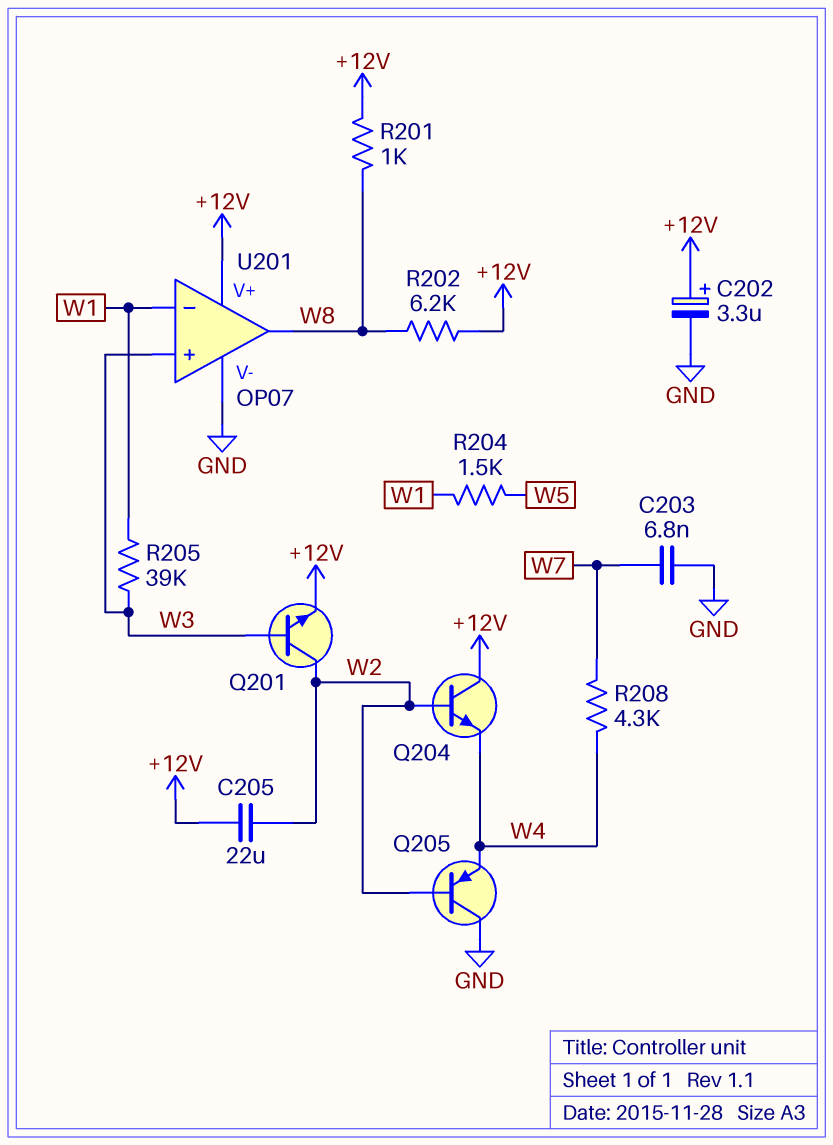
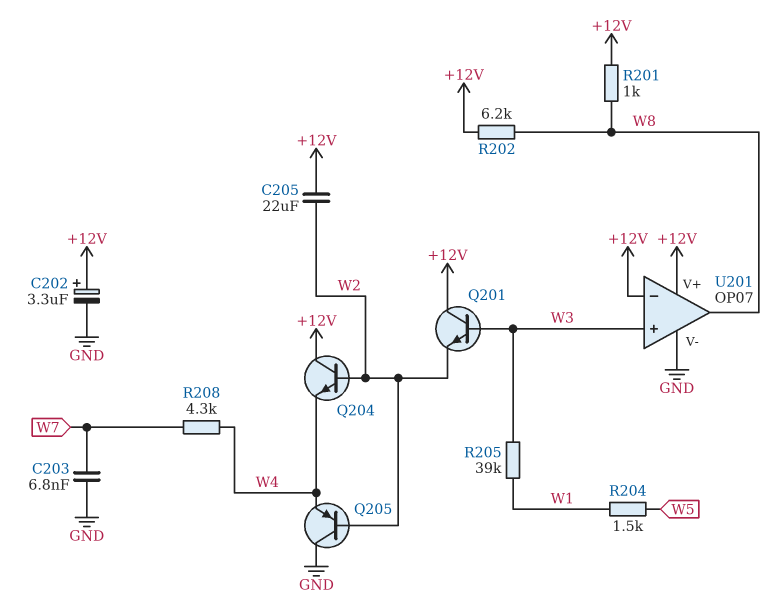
Q201: NPN (B W3, C W2, E +12V) -> NPN (B W3, C +12V, E W2)
U201 pin in-: W1 -> +12V

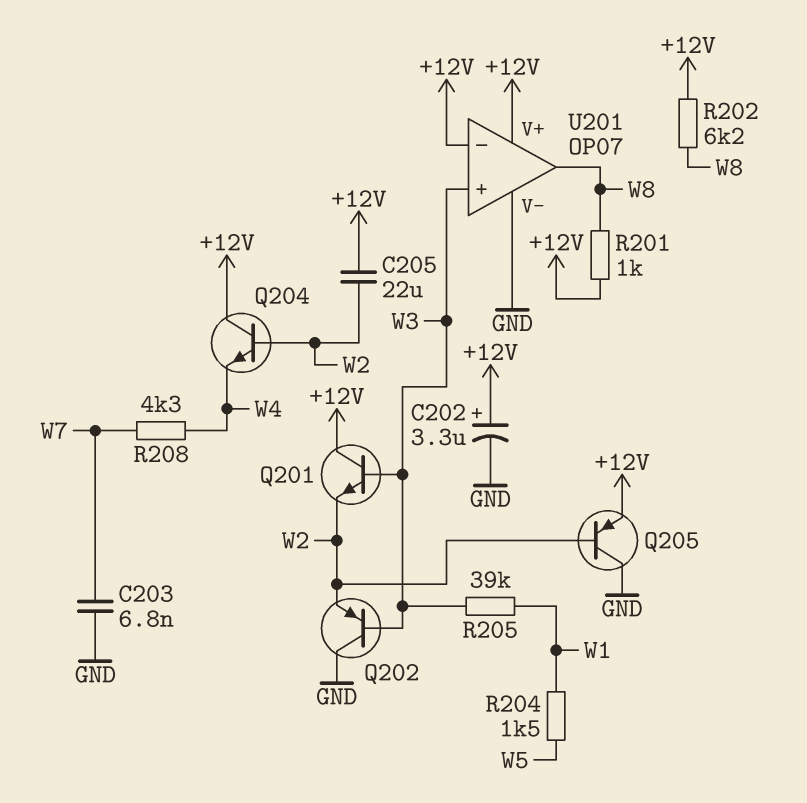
Q202: none -> PNP (B W3, C GND, E W2)
Q205: PNP (B W2, C GND, E W4) -> PNP (B W2, C GND, E +12V)

